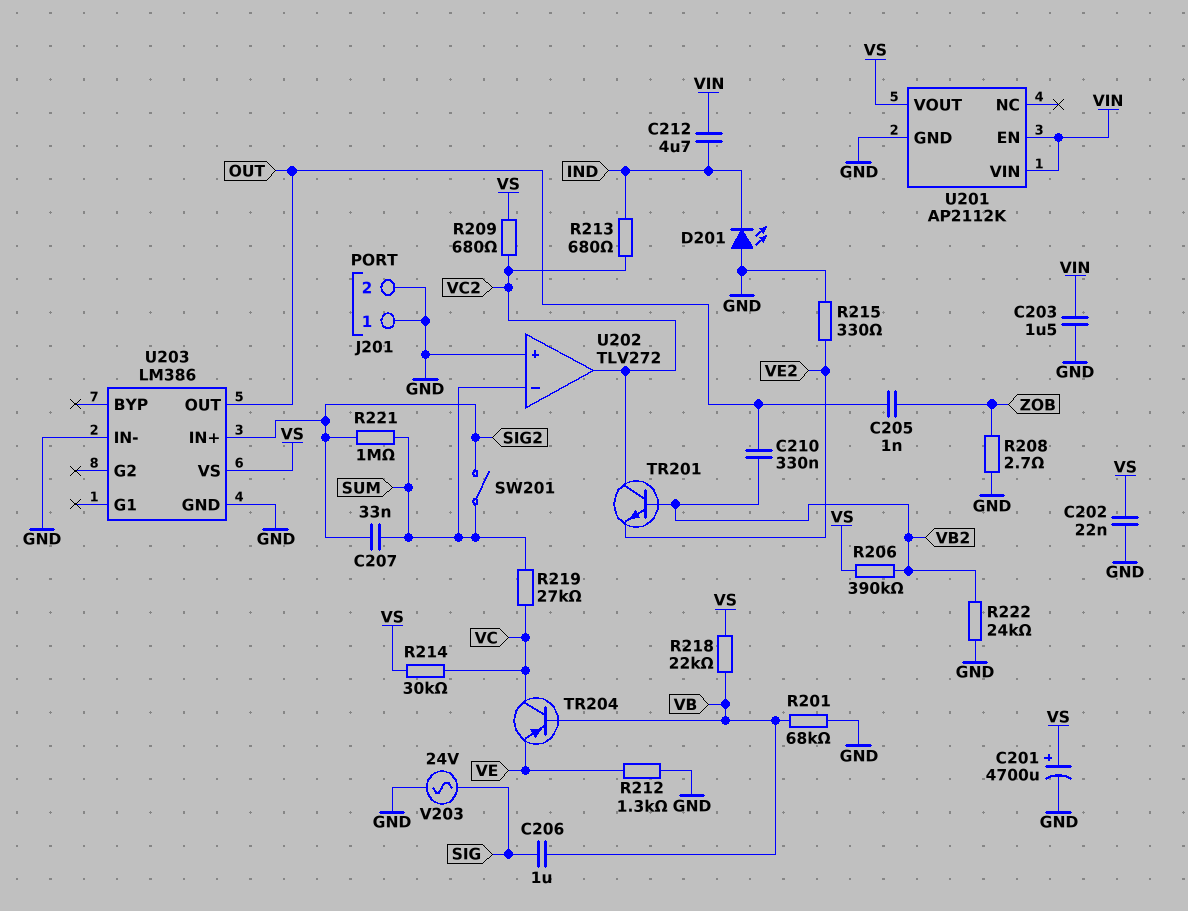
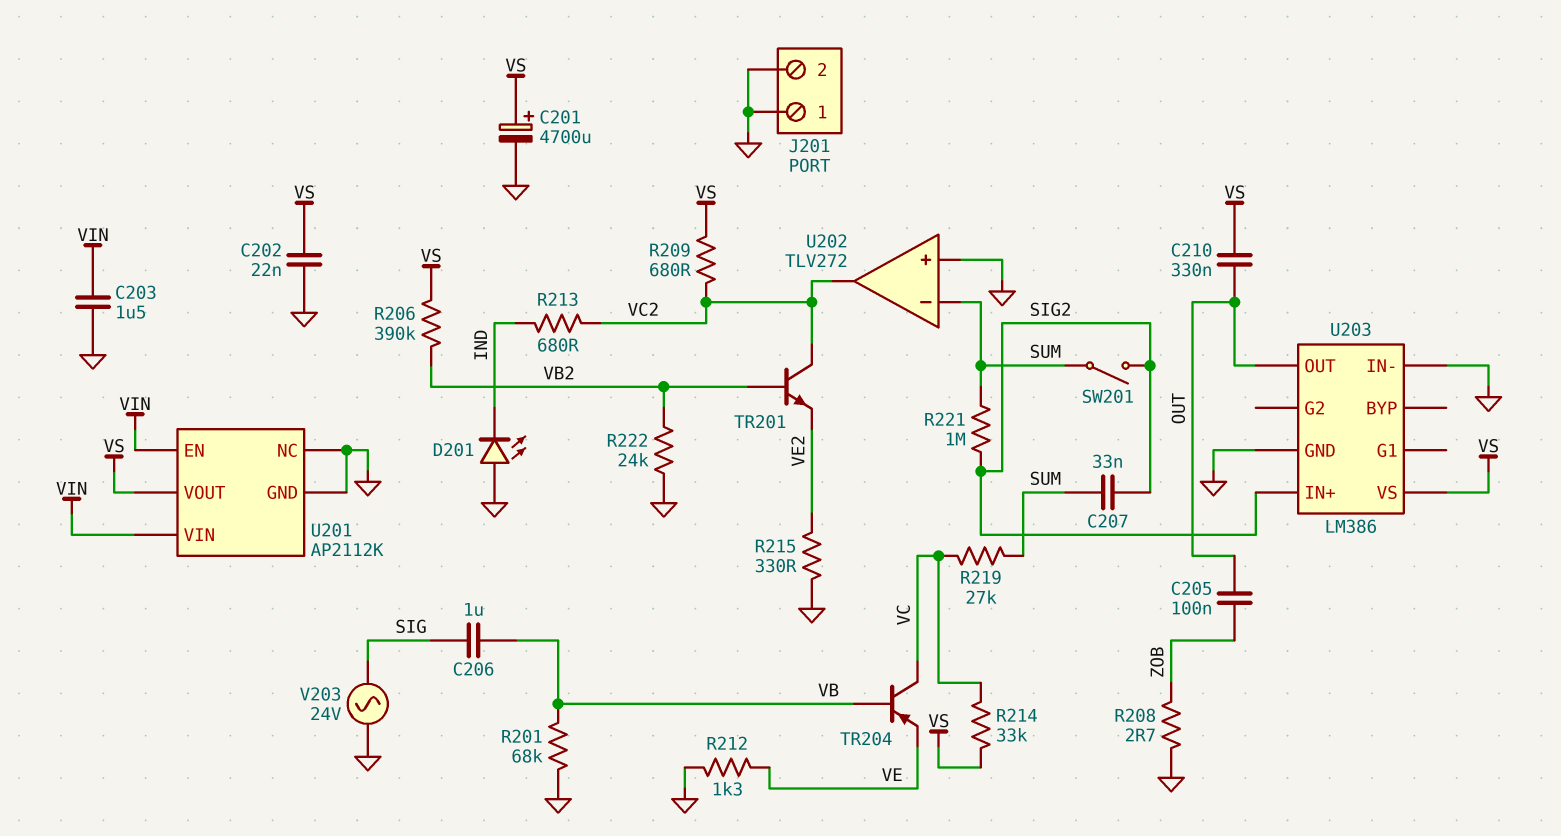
C205: 1nF (OUT, ZOB) -> 100nF (OUT, ZOB)
C210: 330nF (OUT, VB2) -> 330nF (OUT, VS)
C212: 4.7uF (IND, VIN) -> none
R214: 30k (VC, VS) -> 33k (VC, VS)
R218: 22k (VB, VS) -> none
U201 pin NC: none -> GND

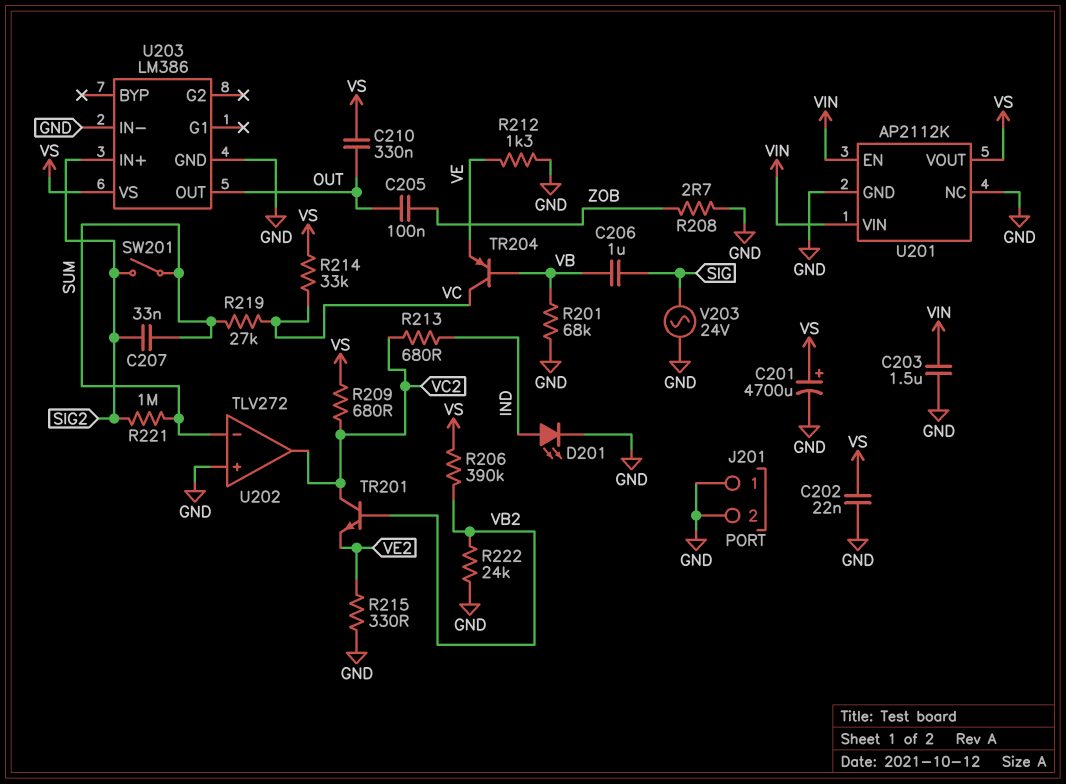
D201: LED (A GND, K IND) -> LED (A IND, K GND)

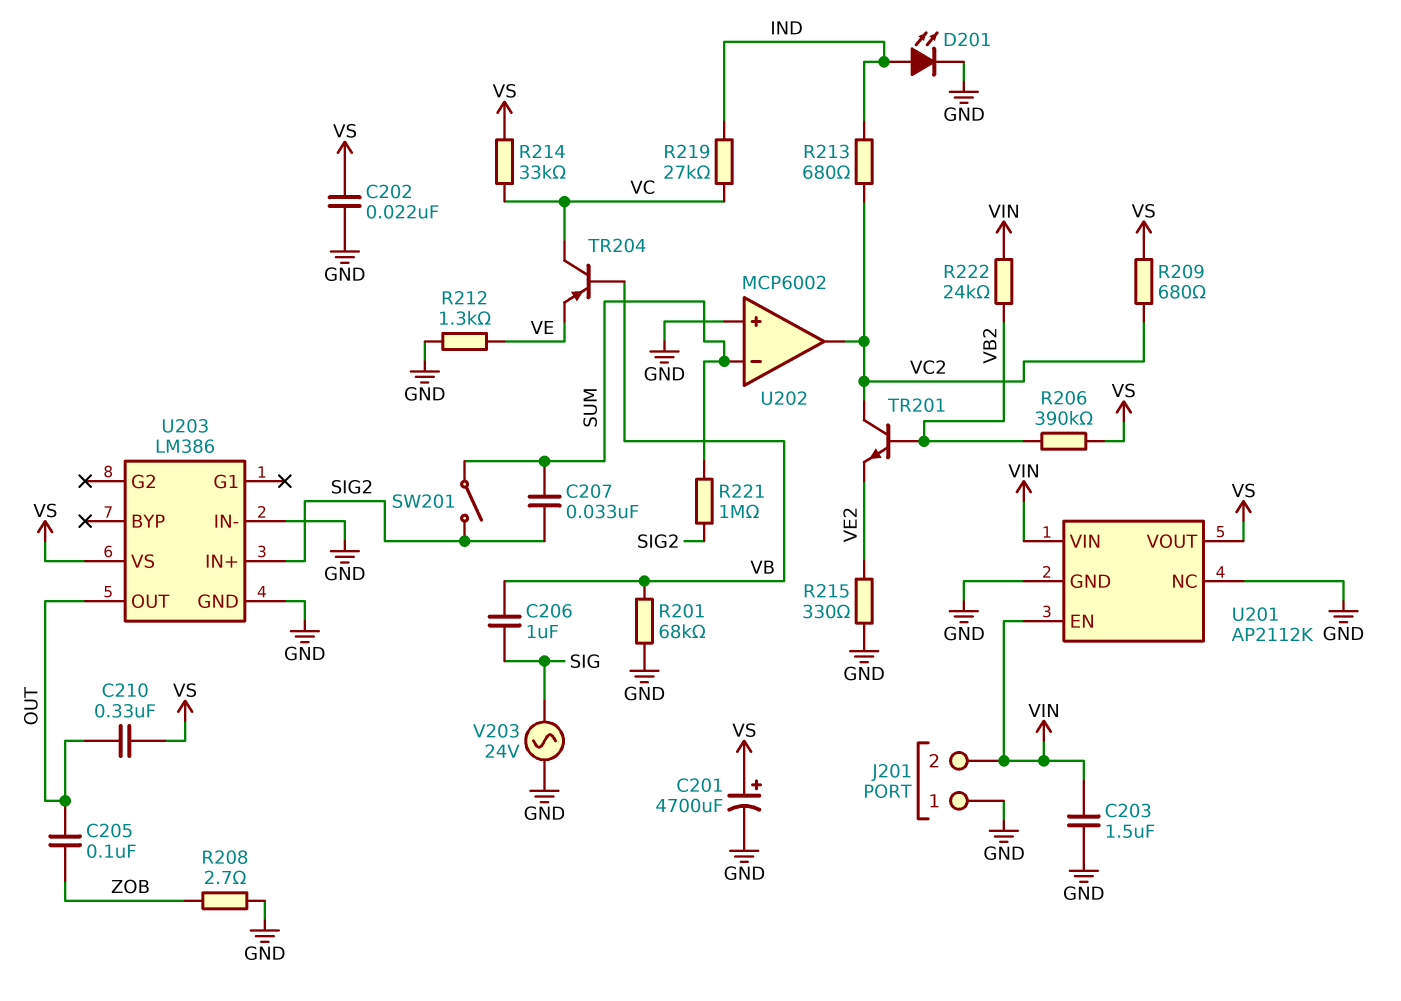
J201 pin 2: GND -> VIN
R219: 27k (SUM, VC) -> 27k (IND, VC)
R222: 24k (GND, VB2) -> 24k (VB2, VIN)
U202: TLV272 -> MCP6002

